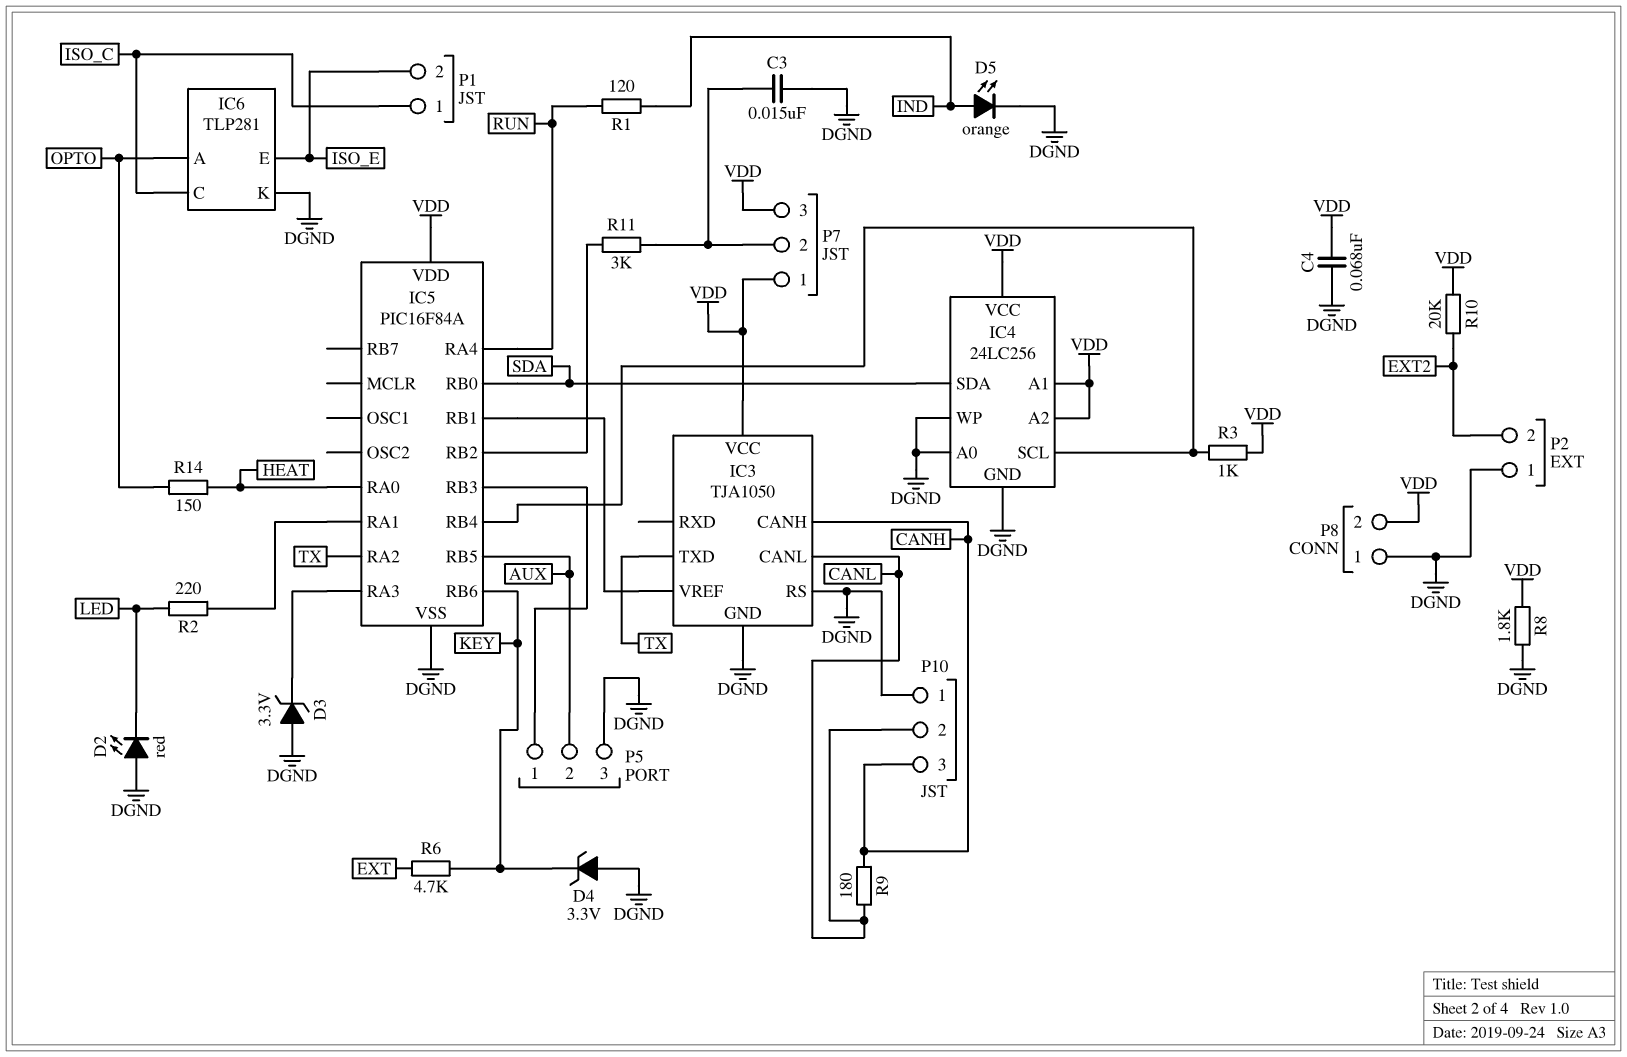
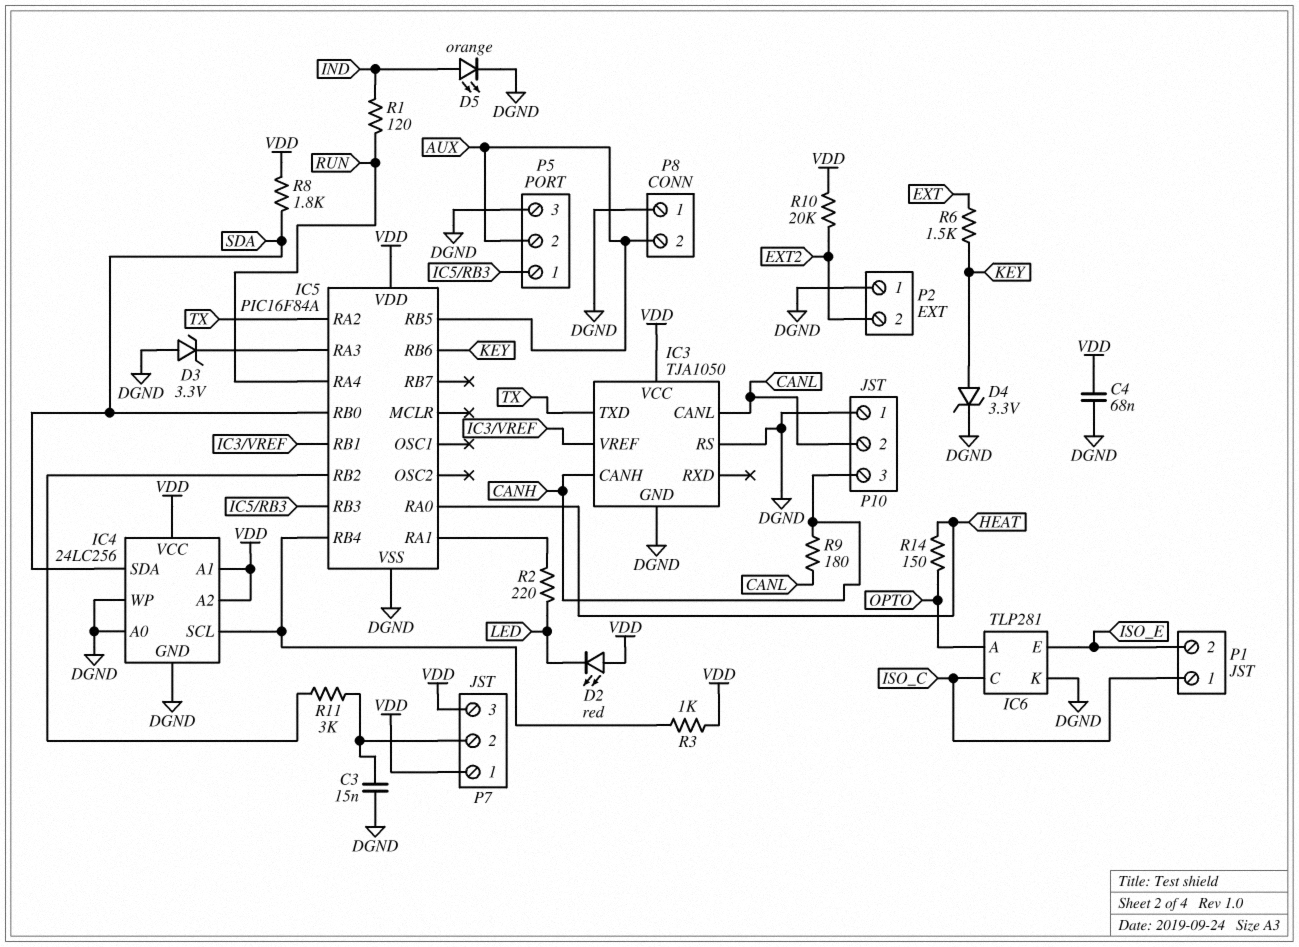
D2: LED red (A DGND, K LED) -> LED red (A VDD, K LED)
D4: zener 3.3V (A DGND, K KEY) -> zener 3.3V (A KEY, K DGND)
P8 pin 2: VDD -> AUX
R6: 4.7k (EXT, KEY) -> 1.5k (EXT, KEY)
R8: 1.8k (DGND, VDD) -> 1.8k (SDA, VDD)

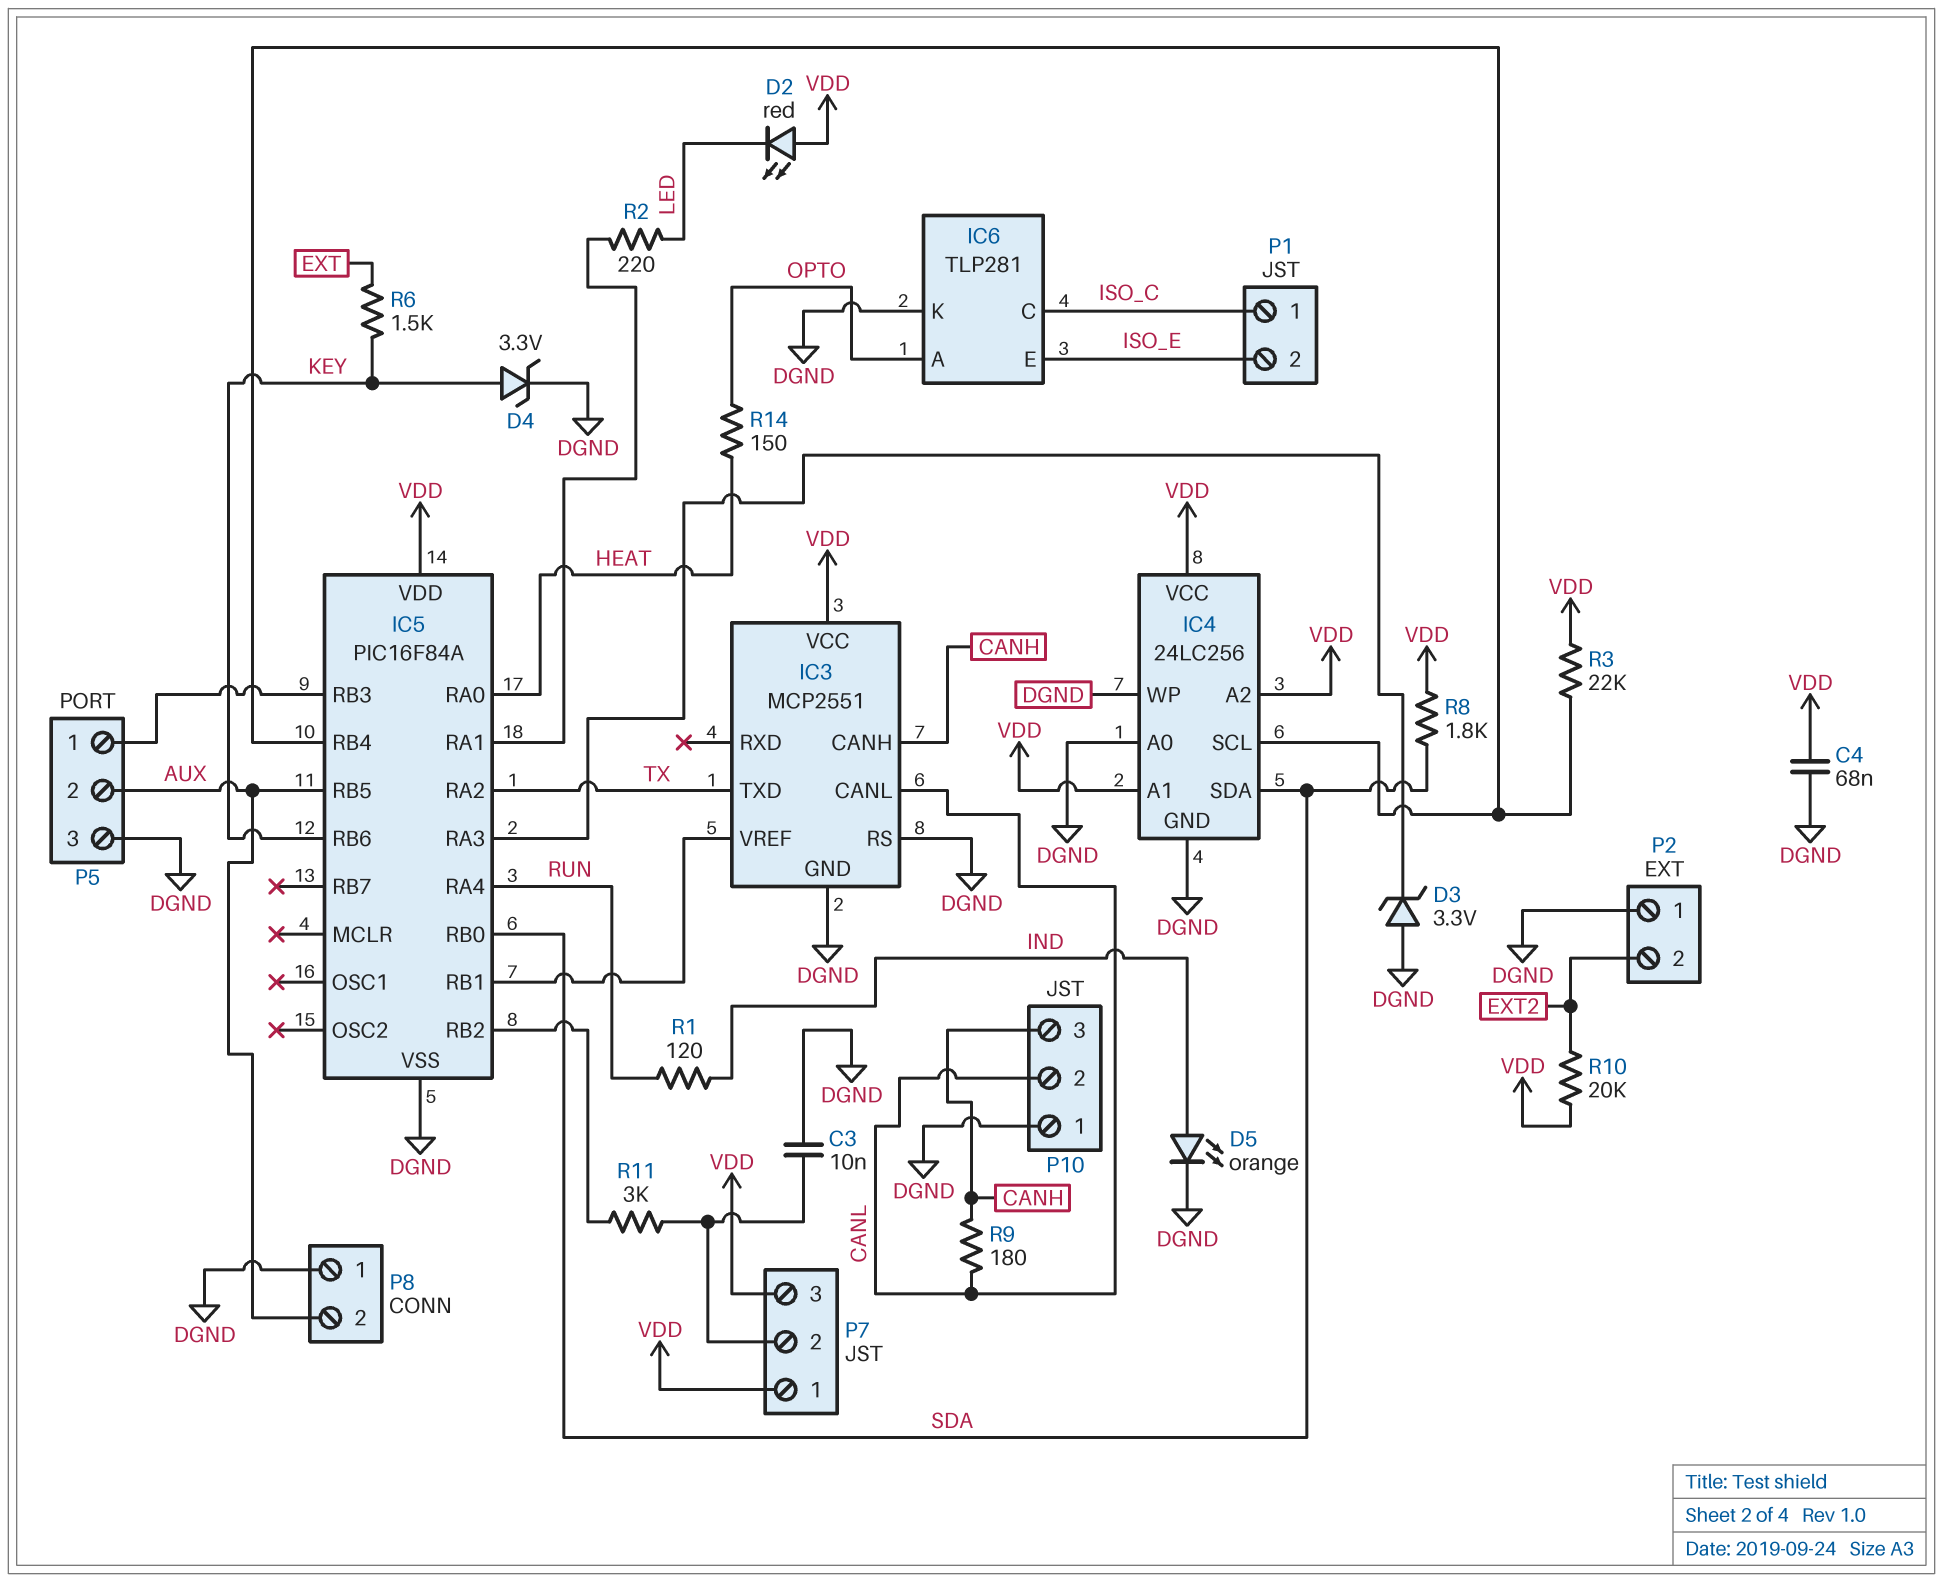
C3: 15nF (DGND, P7/2) -> 10nF (DGND, P7/2)
IC3: TJA1050 -> MCP2551
R3: 1k (IC4/SCL, VDD) -> 22k (IC4/SCL, VDD)

